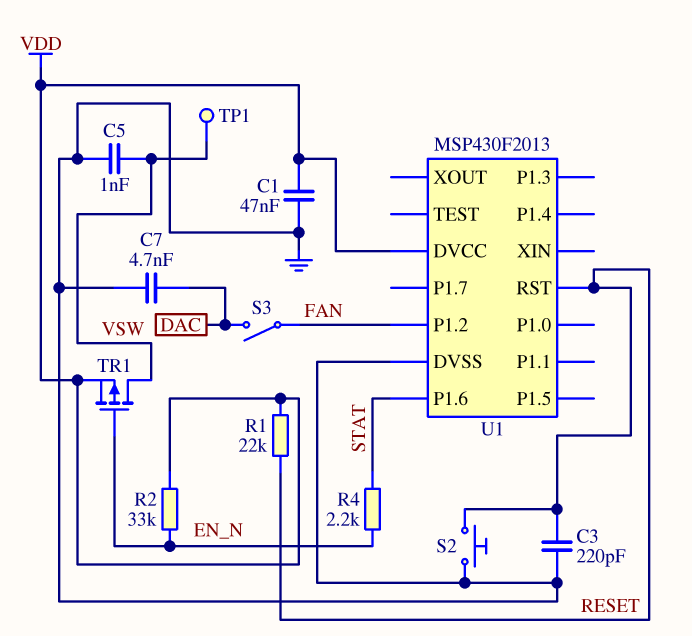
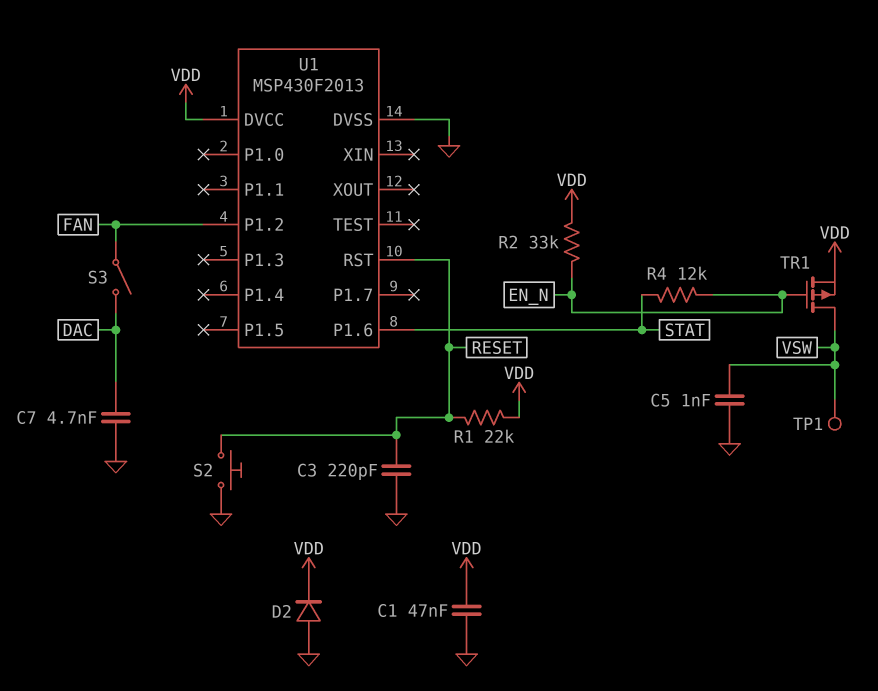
D2: none -> diode (A GND, K VDD)
R4: 2.2k (EN_N, STAT) -> 12k (EN_N, STAT)

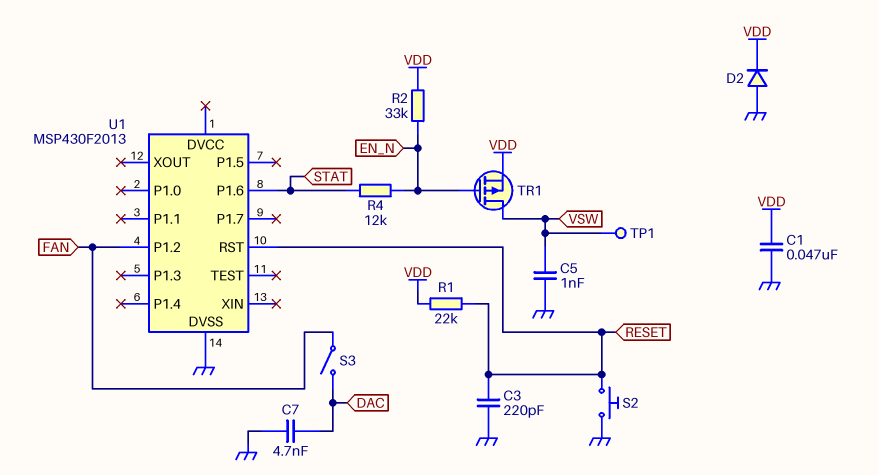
U1 pin DVCC: VDD -> none

